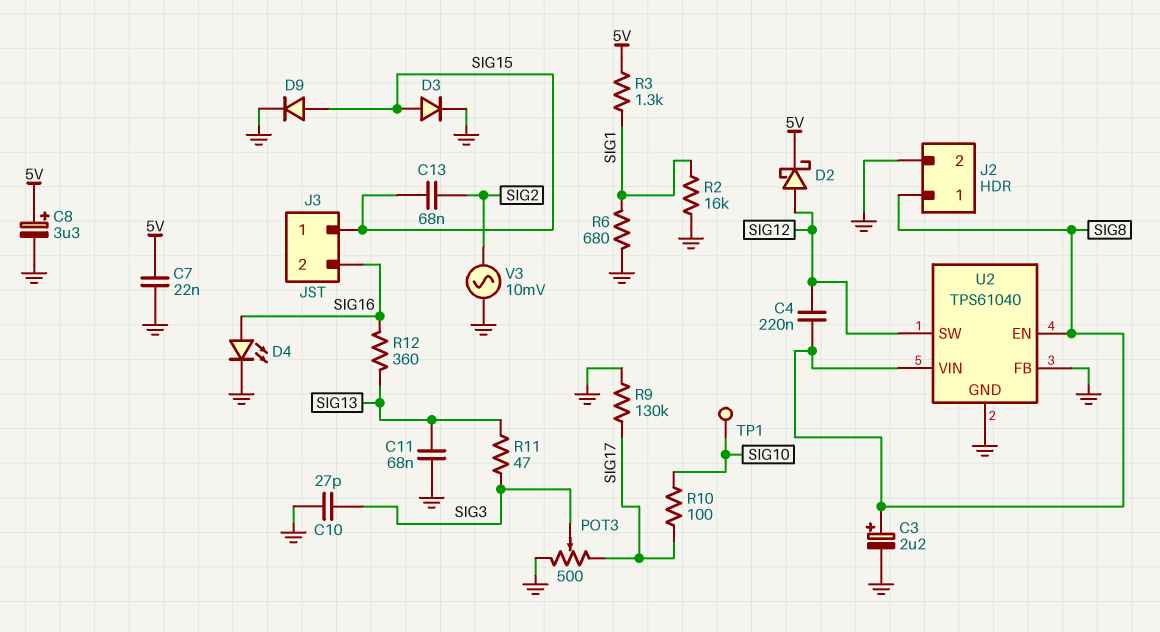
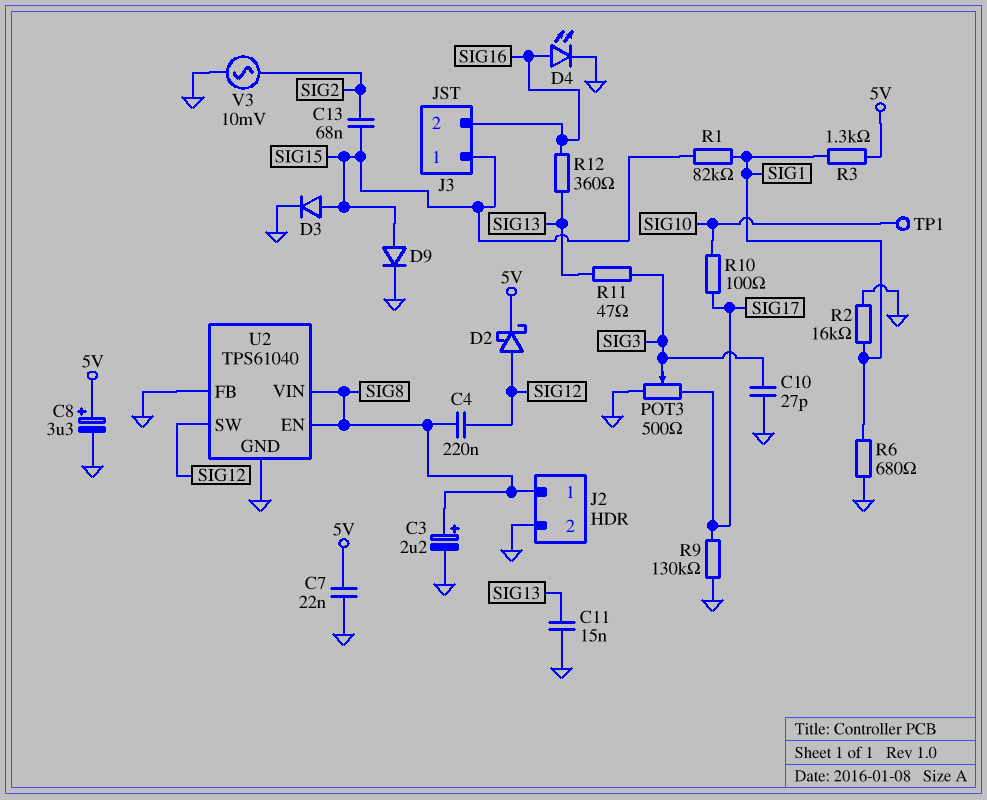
C11: 68nF (GND, SIG13) -> 15nF (GND, SIG13)
R1: none -> 82k (SIG1, SIG15)

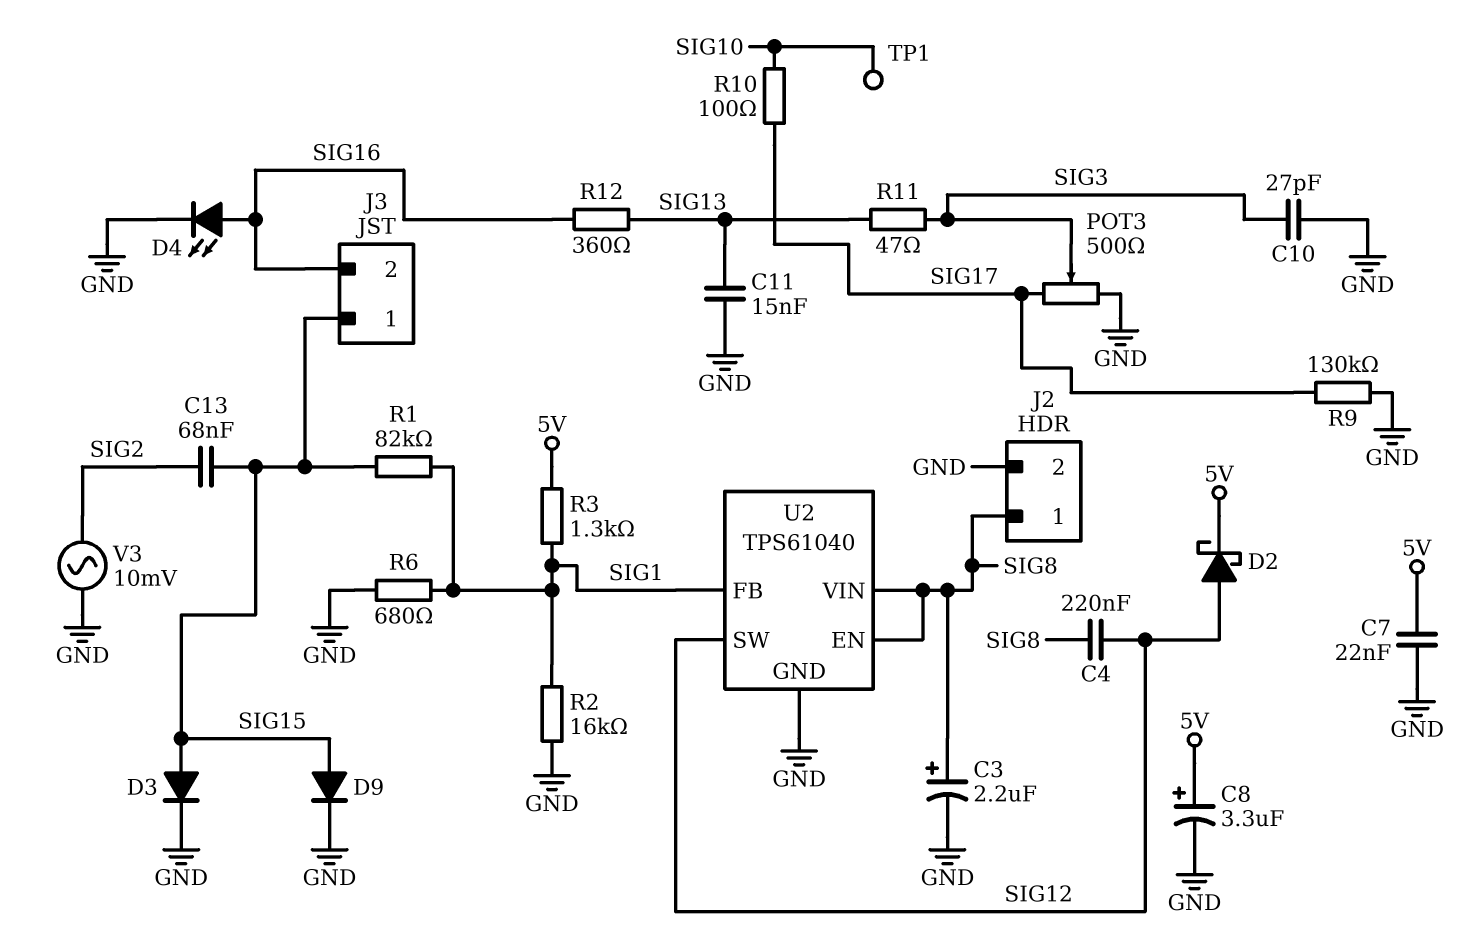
U2 pin FB: GND -> SIG1

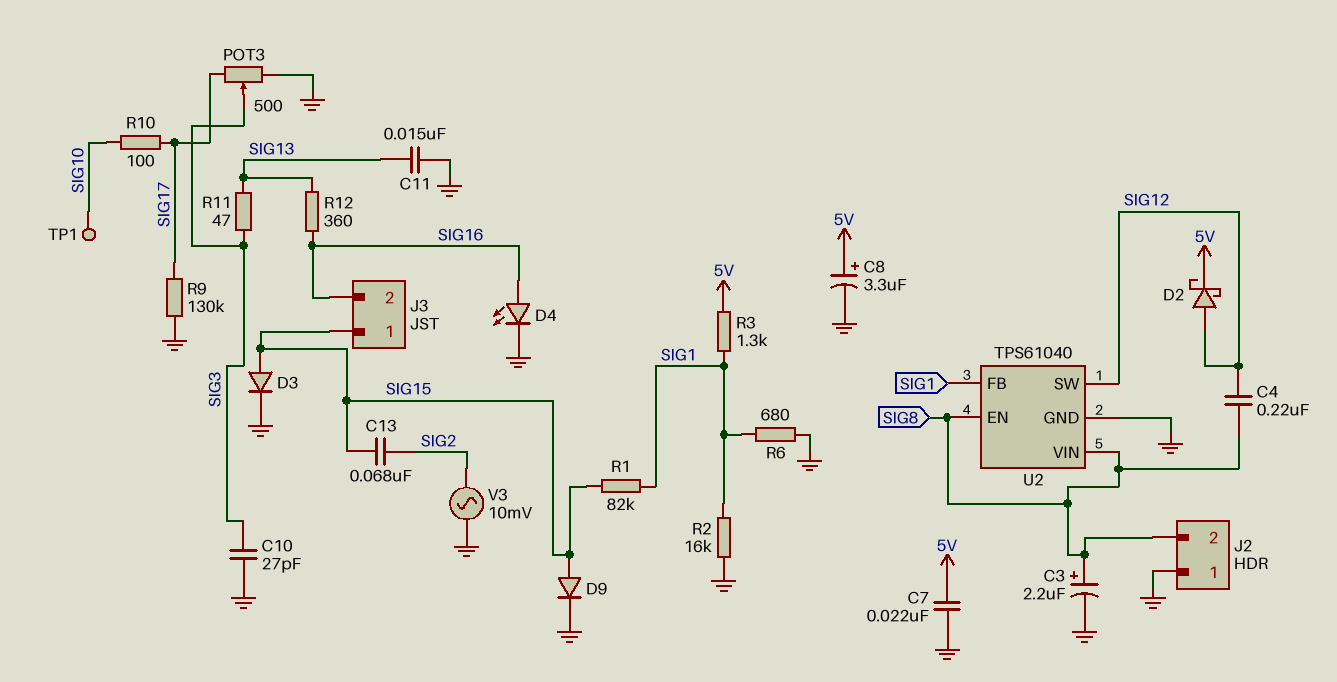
J2 pin 1: SIG8 -> GND
J2 pin 2: GND -> SIG8

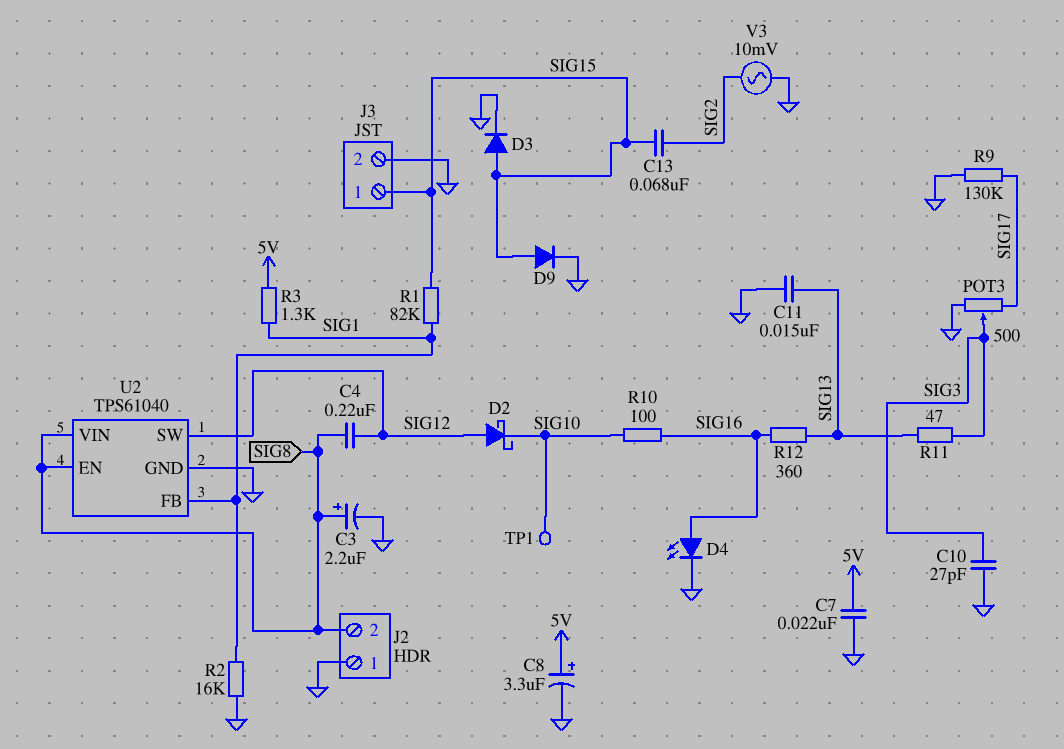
D2: schottky (A SIG12, K 5V) -> schottky (A SIG12, K SIG10)
J3 pin 2: SIG16 -> GND
R6: 680 (GND, SIG1) -> none
R10: 100 (SIG10, SIG17) -> 100 (SIG10, SIG16)

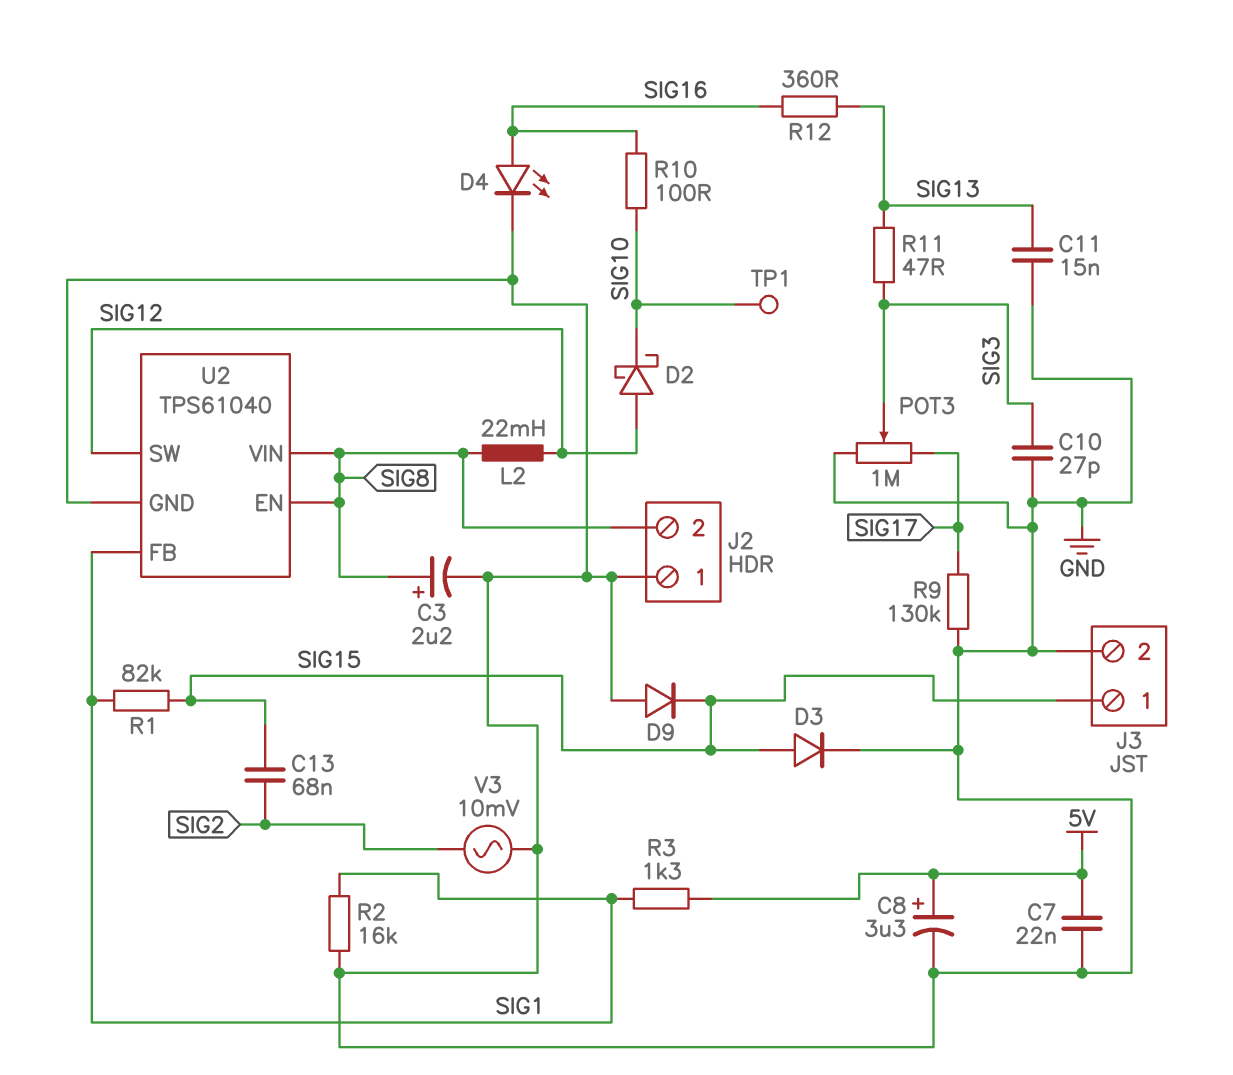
C4: 220nF (SIG8, SIG12) -> none
D9: diode (A SIG15, K GND) -> diode (A GND, K SIG15)
L2: none -> 22mH (SIG8, SIG12)
POT3: 500 (GND, SIG17, wiper SIG3) -> 1M (GND, SIG17, wiper SIG3)

